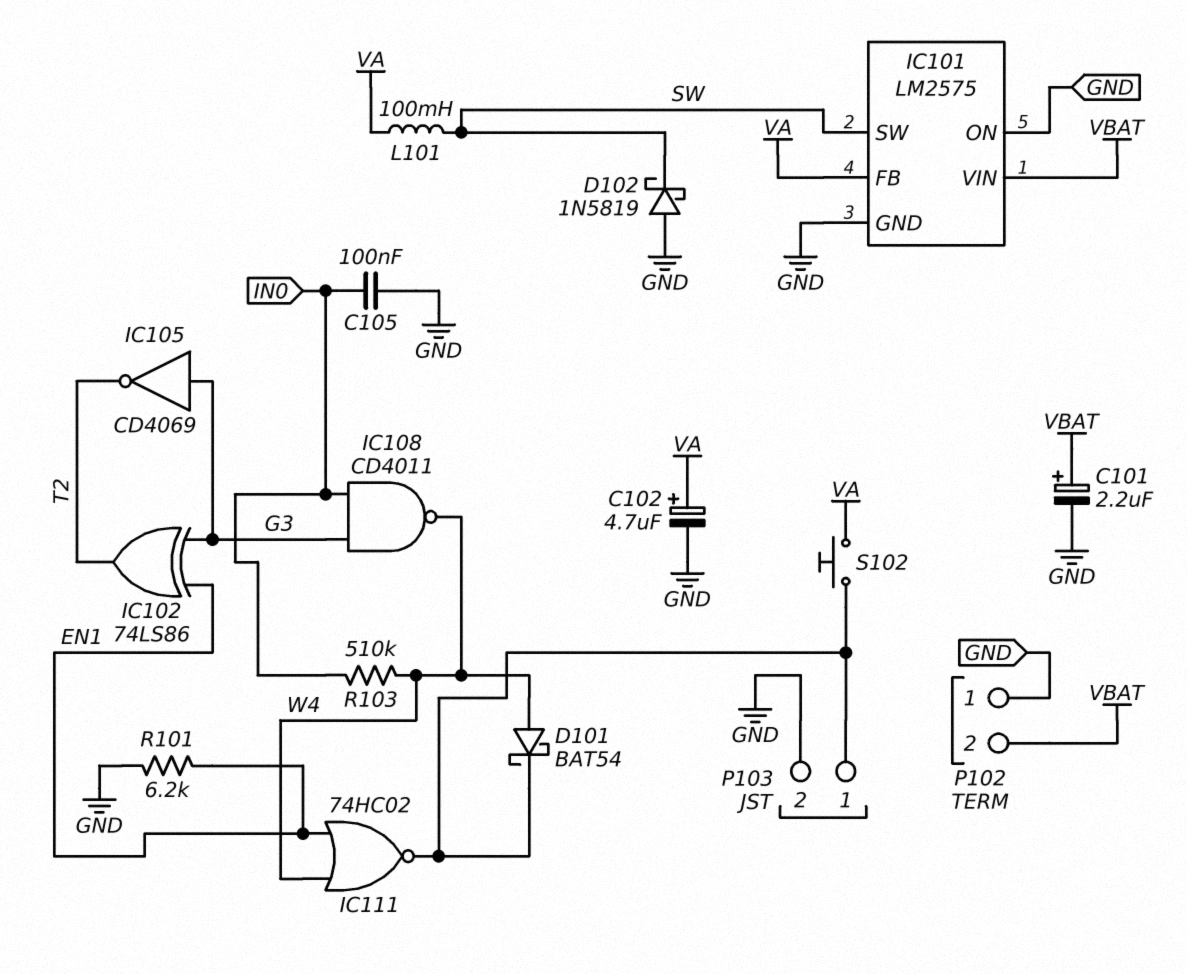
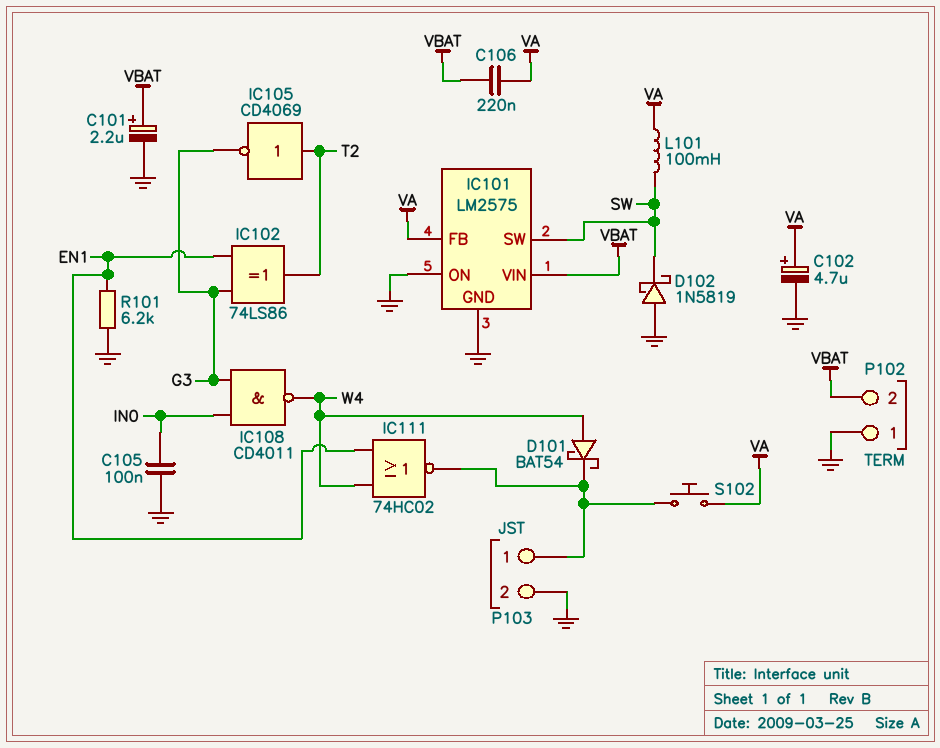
C106: none -> 220nF (VA, VBAT)
IC105: NOT CD4069 (in G3, out T2) -> NOT CD4069 (in T2, out G3)
R103: 510k (IN0, W4) -> none

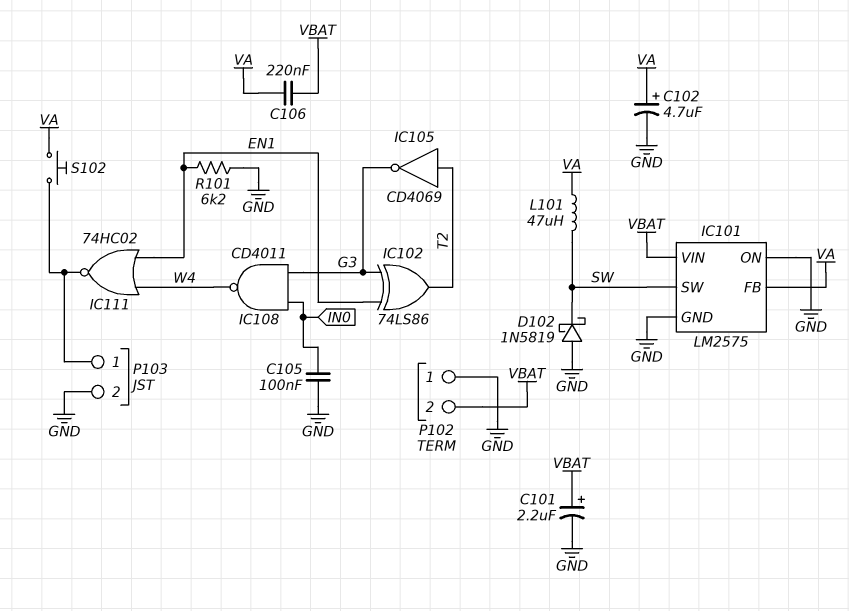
D101: schottky BAT54 (A W4, K P103/1) -> none
L101: 100mH (SW, VA) -> 47uH (SW, VA)

